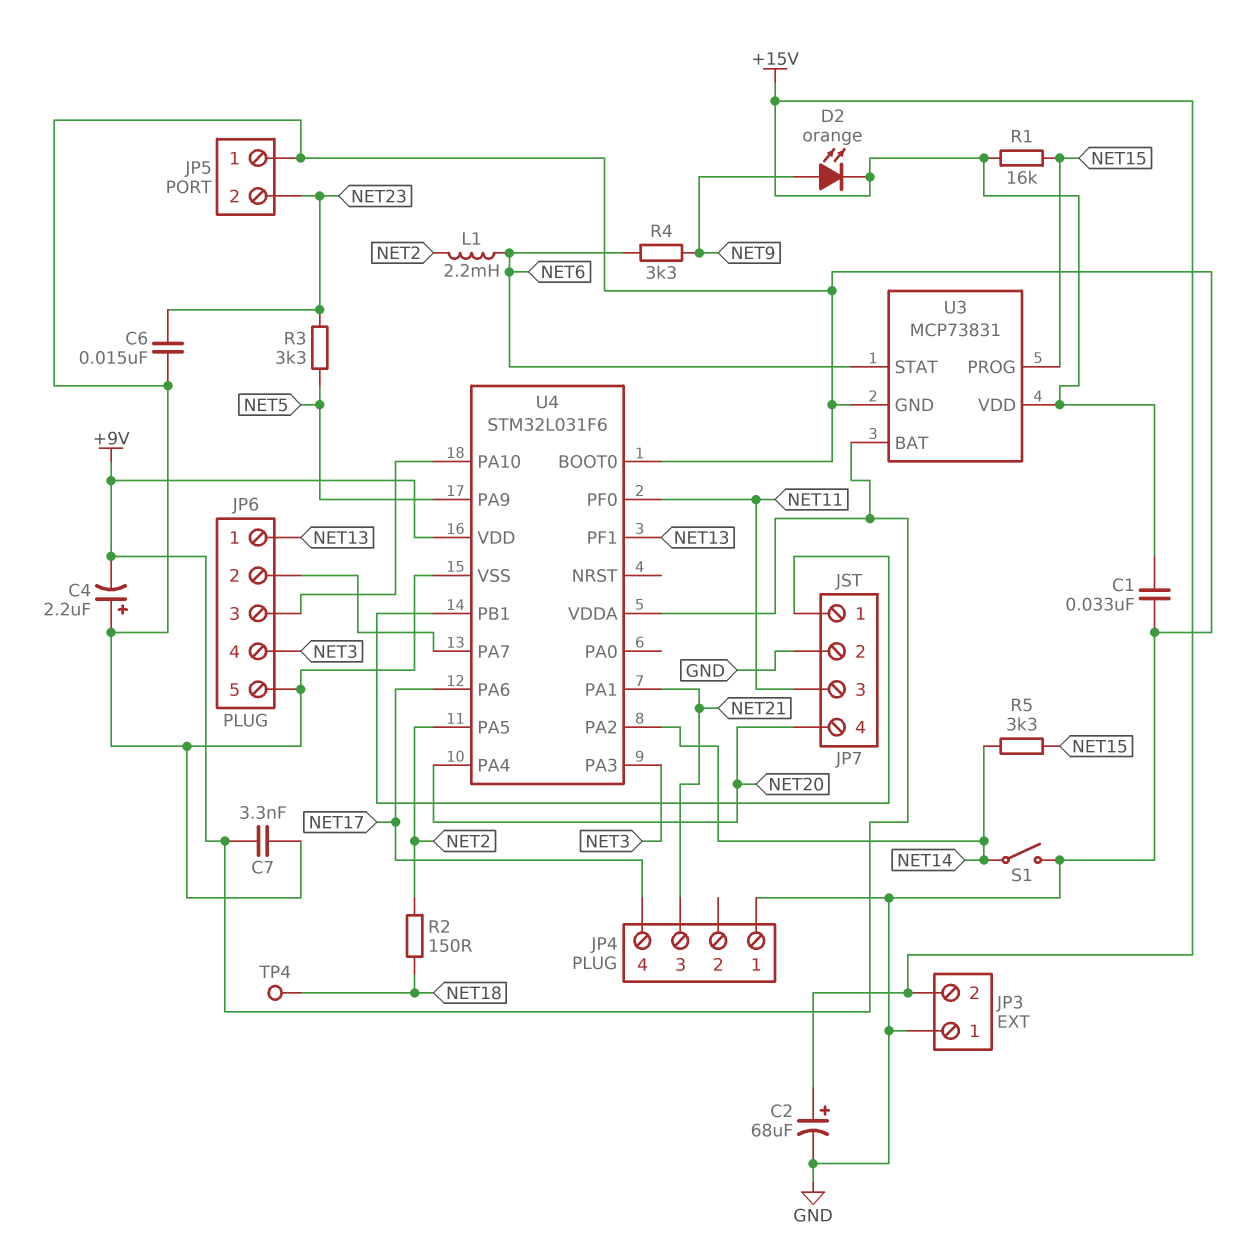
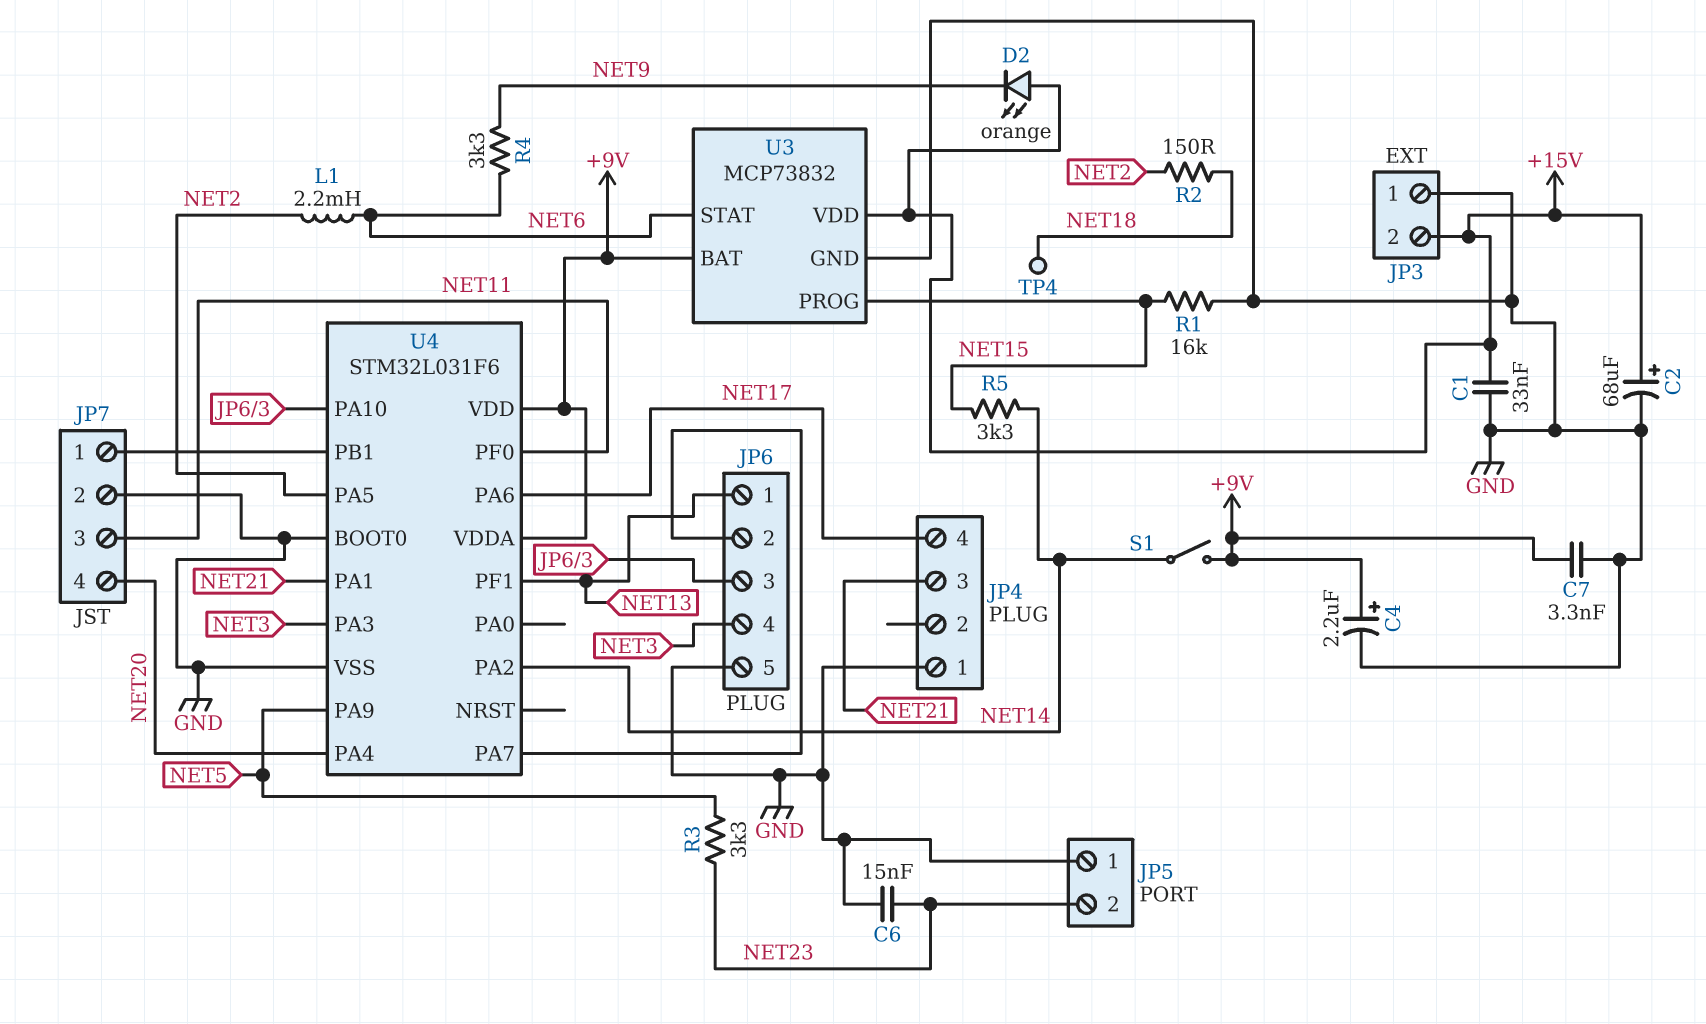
C4: 2.2uF (plus GND, minus +9V) -> 2.2uF (plus +9V, minus GND)
D2: LED orange (A NET9, K +15V) -> LED orange (A +15V, K NET9)
R1: 16k (+15V, NET15) -> 16k (GND, NET15)
S1: switch (GND, NET14) -> switch (+9V, NET14)
U3: MCP73831 -> MCP73832

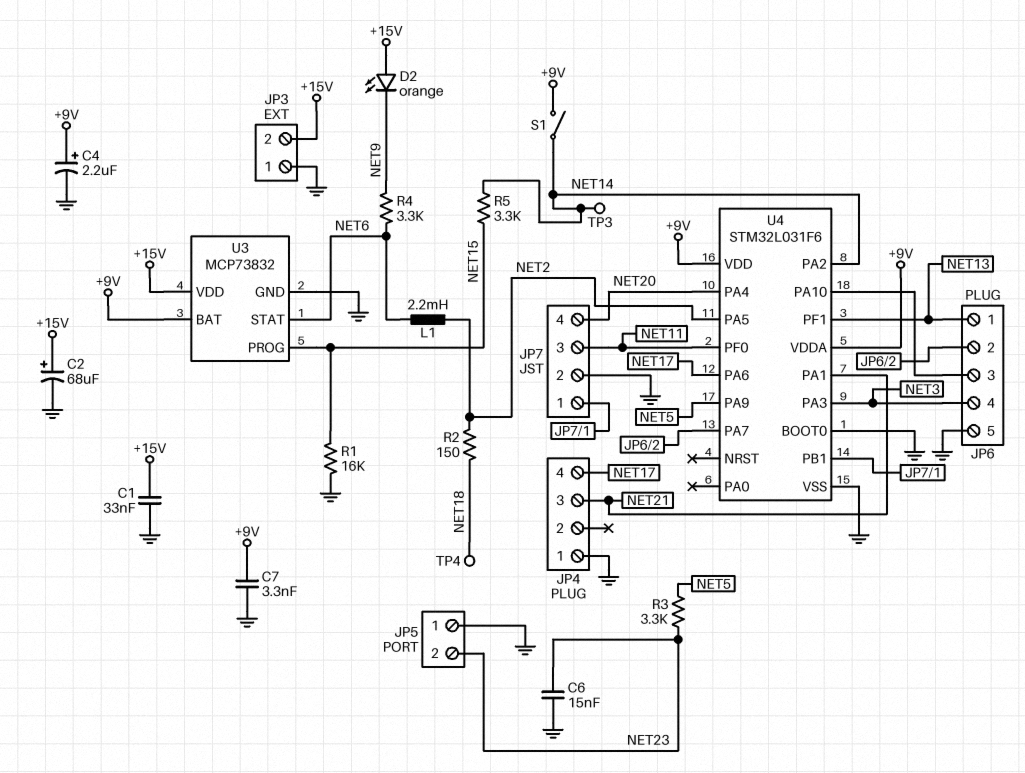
TP3: none -> test point (NET14)

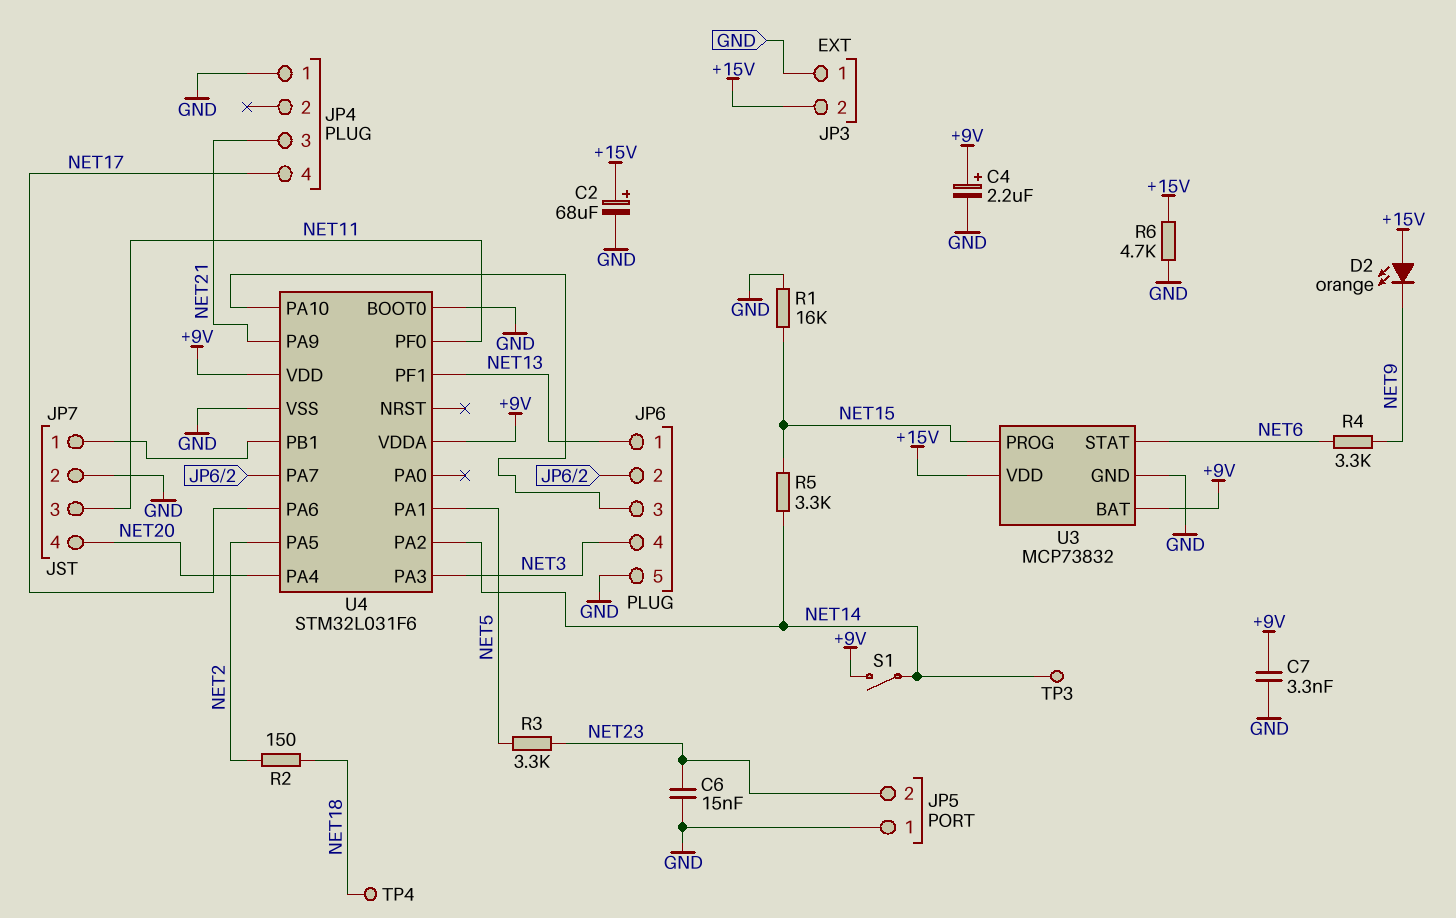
C1: 33nF (+15V, GND) -> none
L1: 2.2mH (NET2, NET6) -> none
R6: none -> 4.7k (+15V, GND)
U4 pin PA1: NET21 -> NET5
U4 pin PA9: NET5 -> NET21

